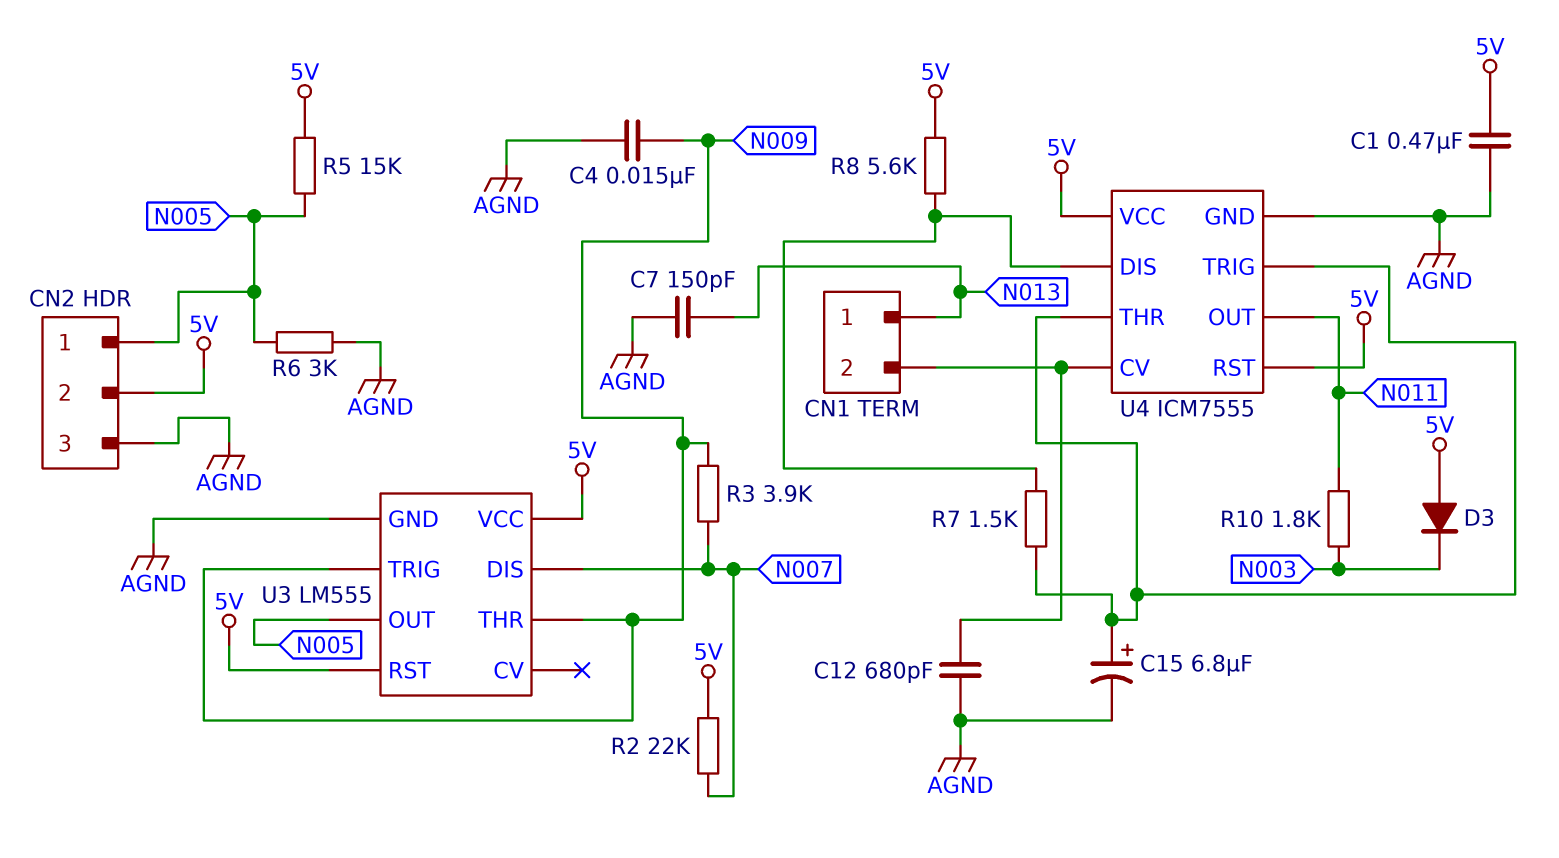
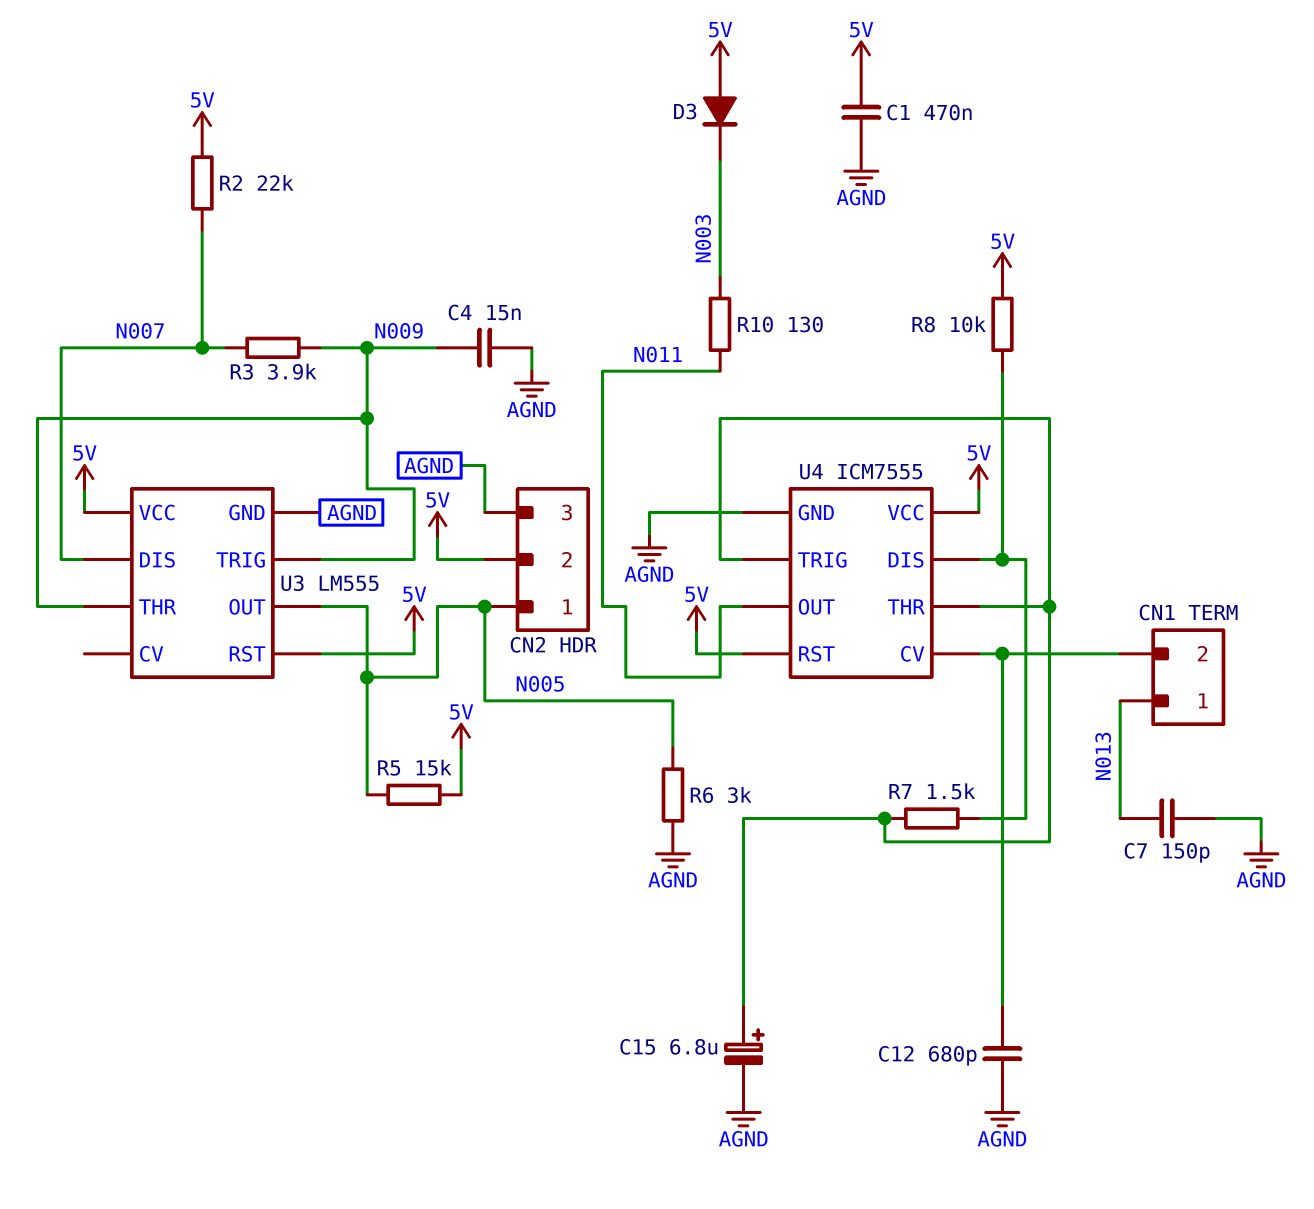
R8: 5.6k (5V, U4/DIS) -> 10k (5V, U4/DIS)
R10: 1.8k (N003, N011) -> 130 (N003, N011)

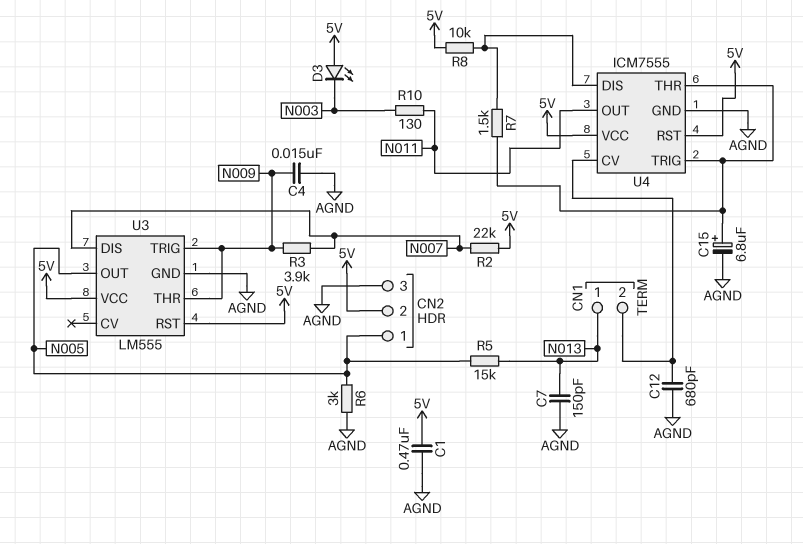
D3: diode (A 5V, K N003) -> LED (A 5V, K N003)
R5: 15k (5V, N005) -> 15k (N005, N013)

